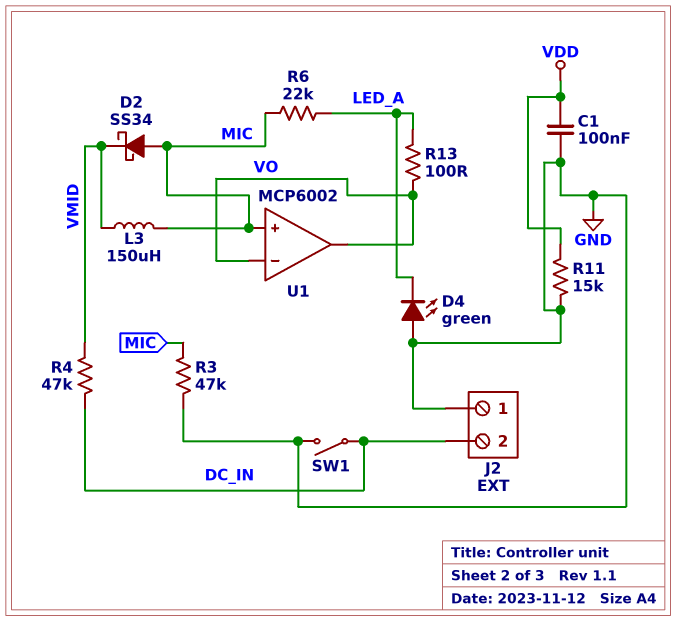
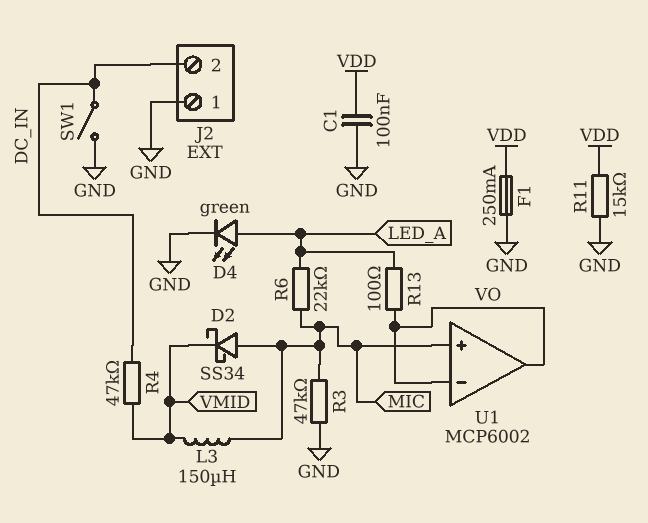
D4: LED green (A GND, K LED_A) -> LED green (A LED_A, K GND)
F1: none -> 250mA (GND, VDD)

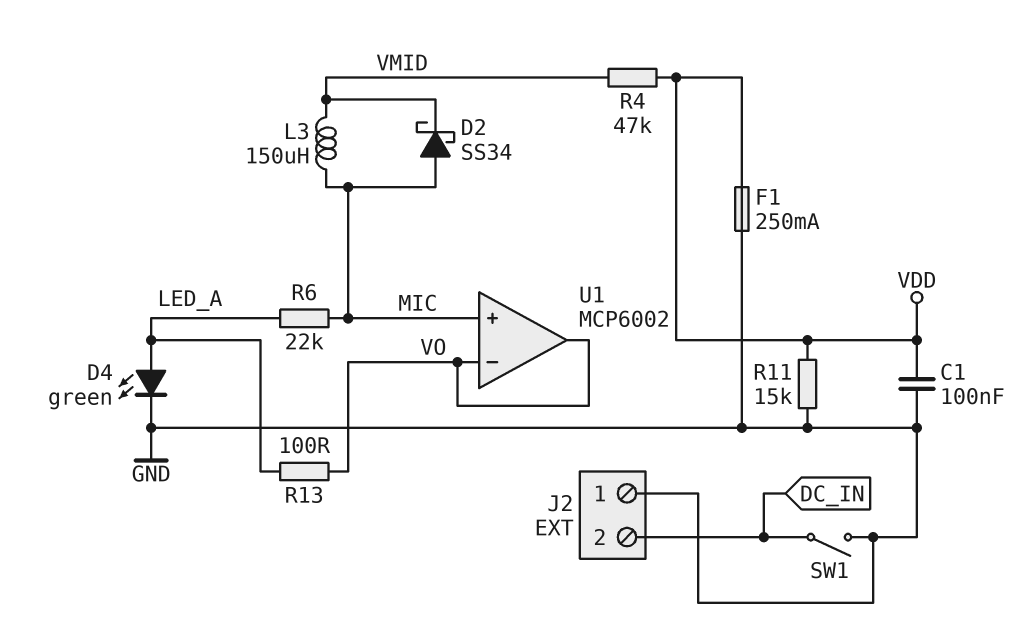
R3: 47k (GND, MIC) -> none
R4: 47k (DC_IN, VMID) -> 47k (VDD, VMID)

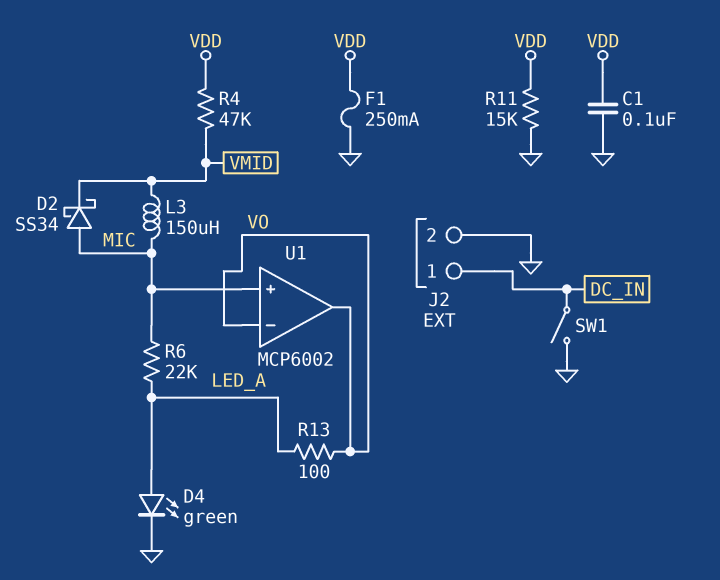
J2 pin 1: GND -> DC_IN
J2 pin 2: DC_IN -> GND

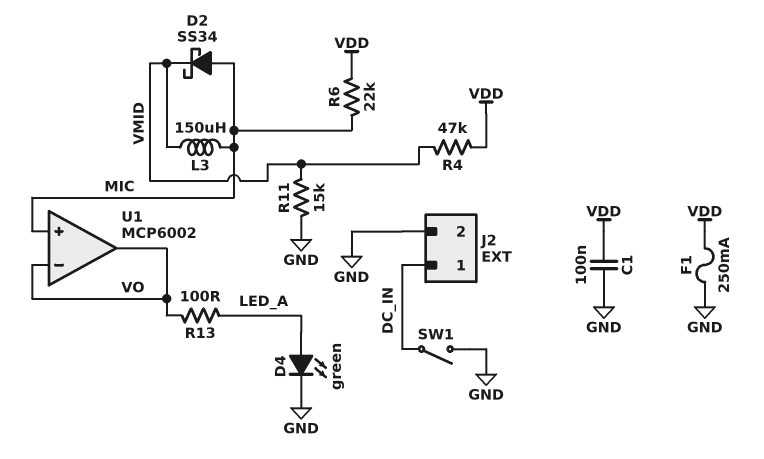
R6: 22k (LED_A, MIC) -> 22k (MIC, VDD)
R11: 15k (GND, VDD) -> 15k (GND, VMID)

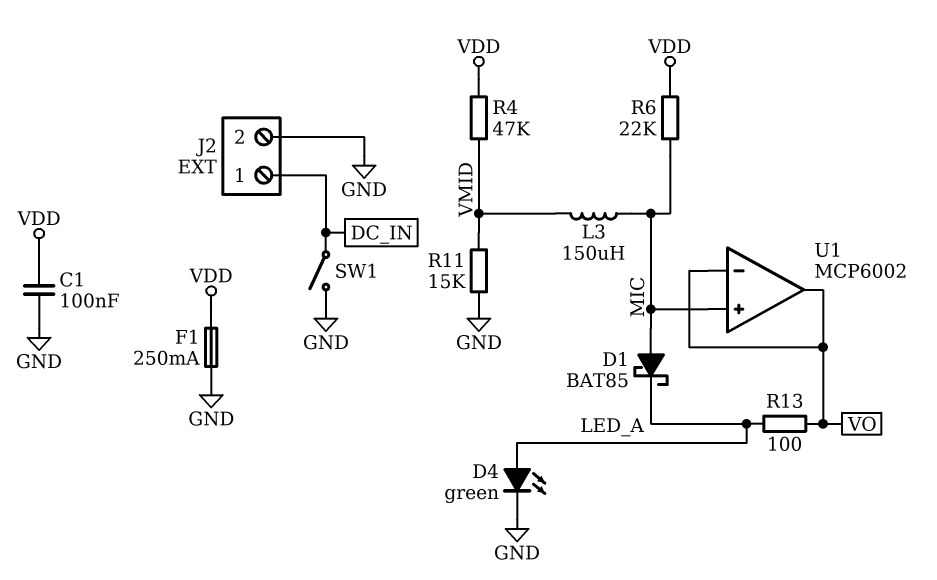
D1: none -> schottky BAT85 (A MIC, K LED_A)
D2: schottky SS34 (A MIC, K VMID) -> none

